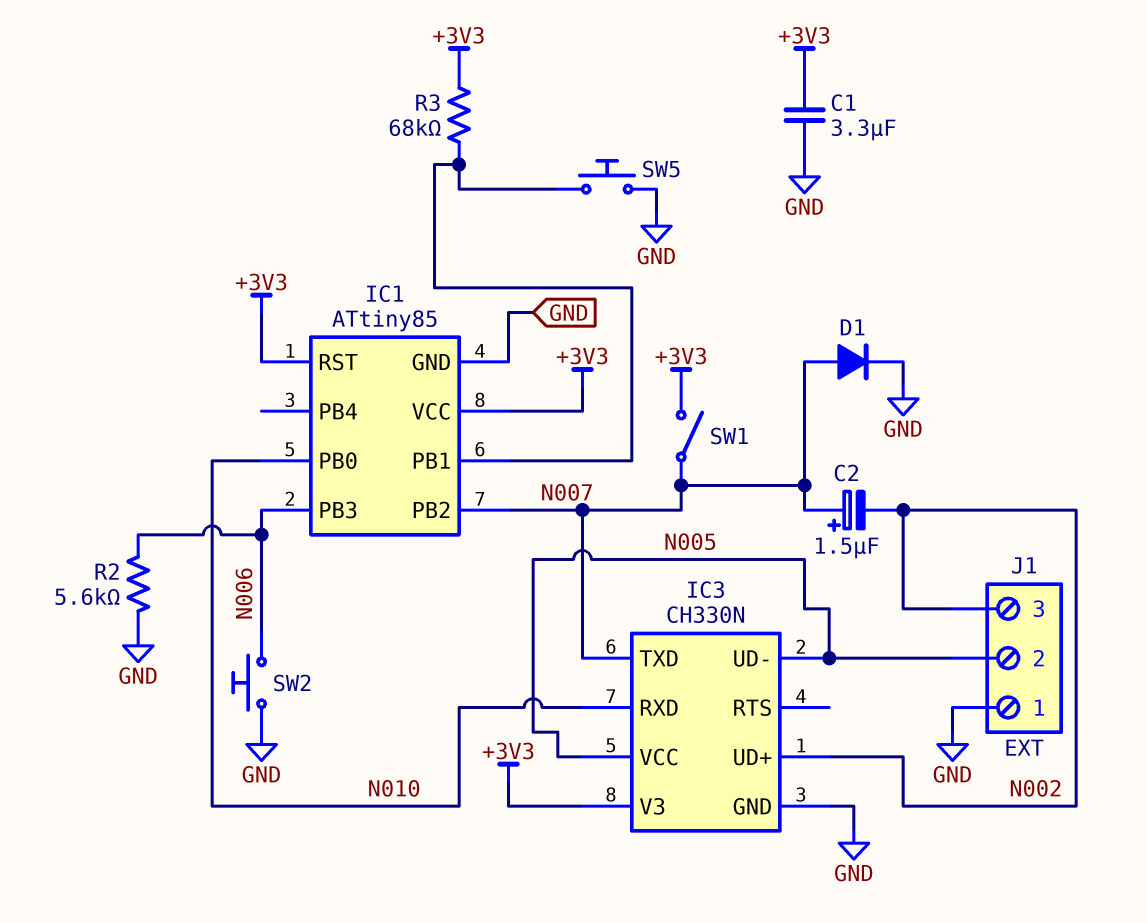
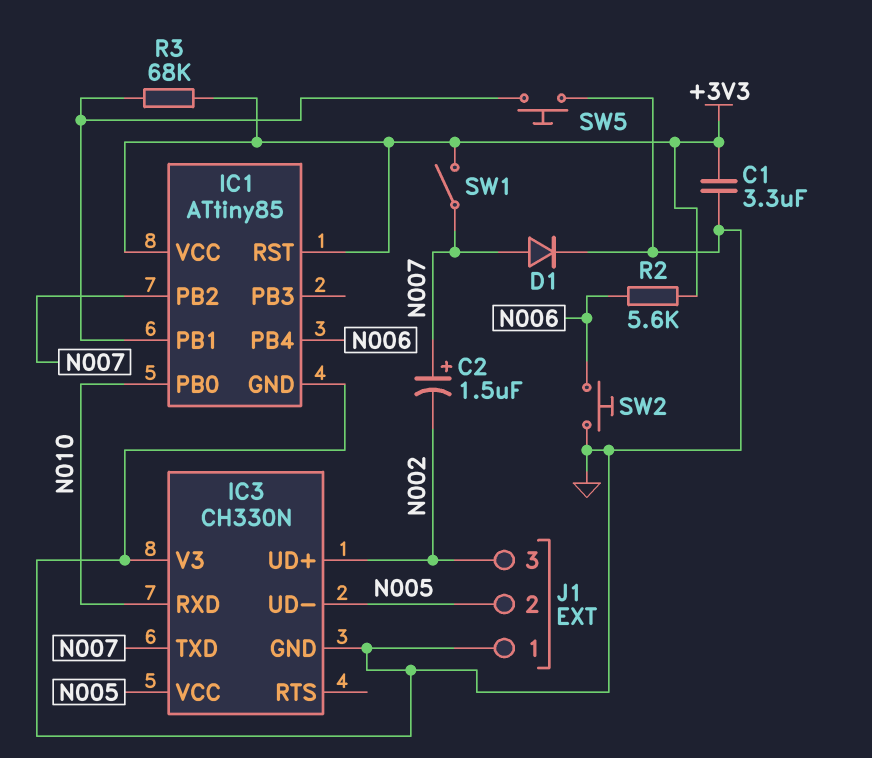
IC1 pin PB3: N006 -> none
IC1 pin PB4: none -> N006
IC3 pin V3: +3V3 -> GND
R2: 5.6k (GND, N006) -> 5.6k (+3V3, N006)

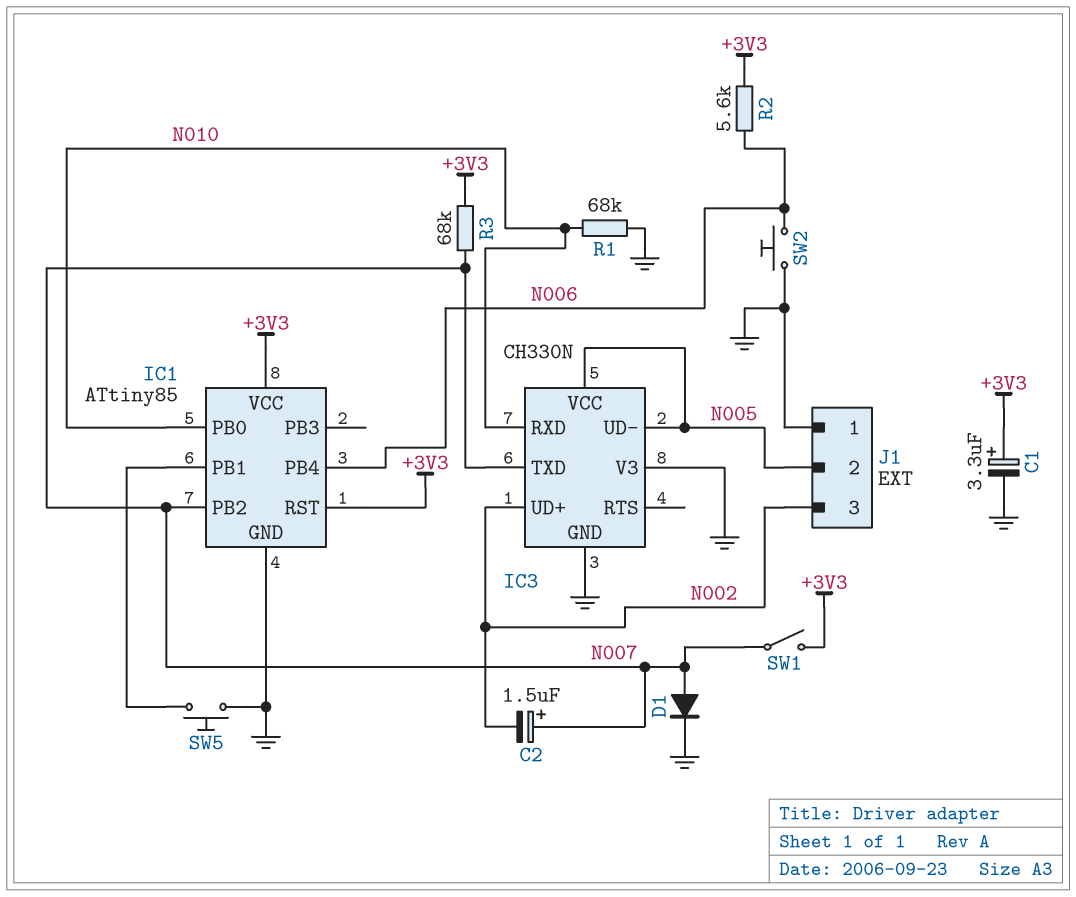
C1: 3.3uF (+3V3, GND) -> 3.3uF (plus +3V3, minus GND)
R1: none -> 68k (GND, N010)
R3: 68k (+3V3, IC1/PB1) -> 68k (+3V3, N007)

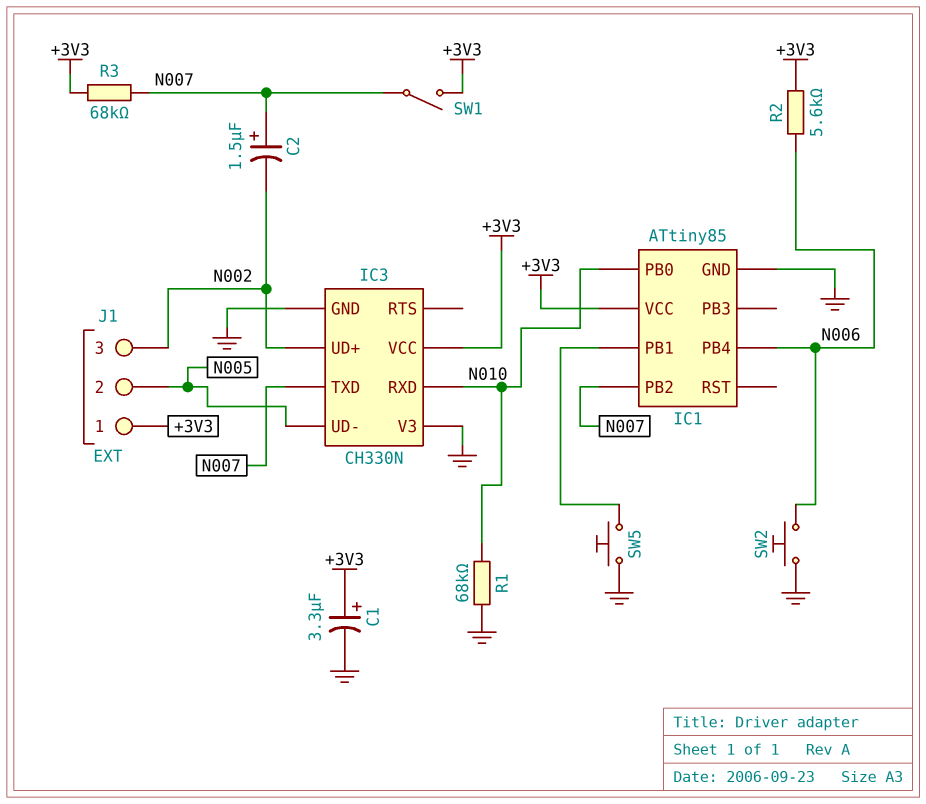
D1: diode (A N007, K GND) -> none
IC1 pin RST: +3V3 -> none
IC3 pin VCC: N005 -> +3V3
J1 pin 1: GND -> +3V3

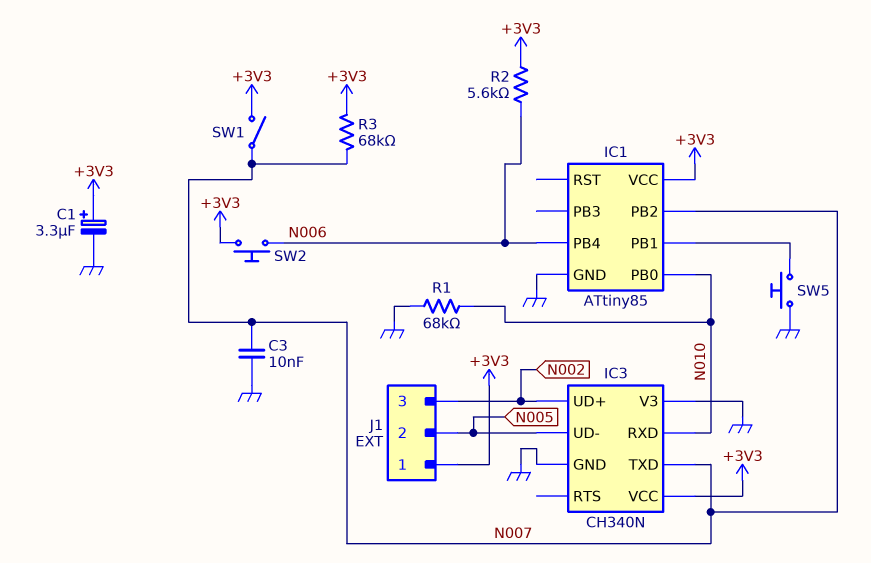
C2: 1.5uF (plus N007, minus N002) -> none
C3: none -> 10nF (GND, N007)
IC3: CH330N -> CH340N
SW2: button (GND, N006) -> button (+3V3, N006)

